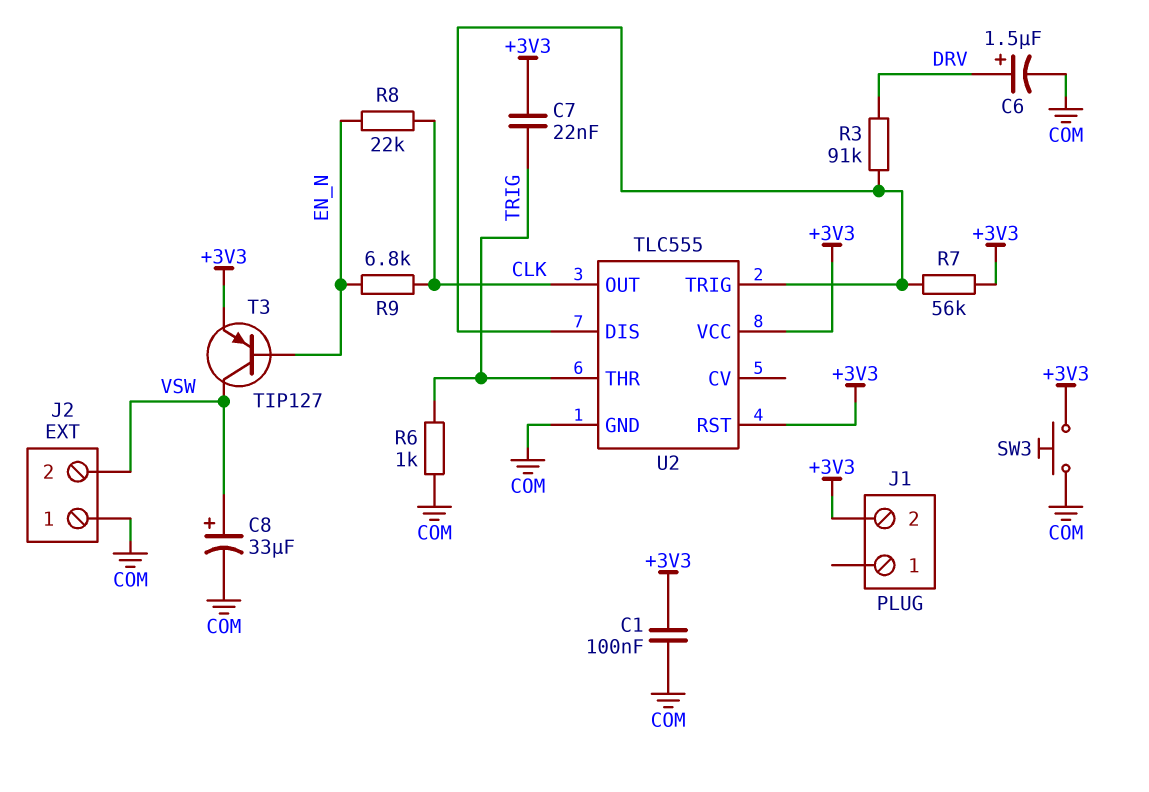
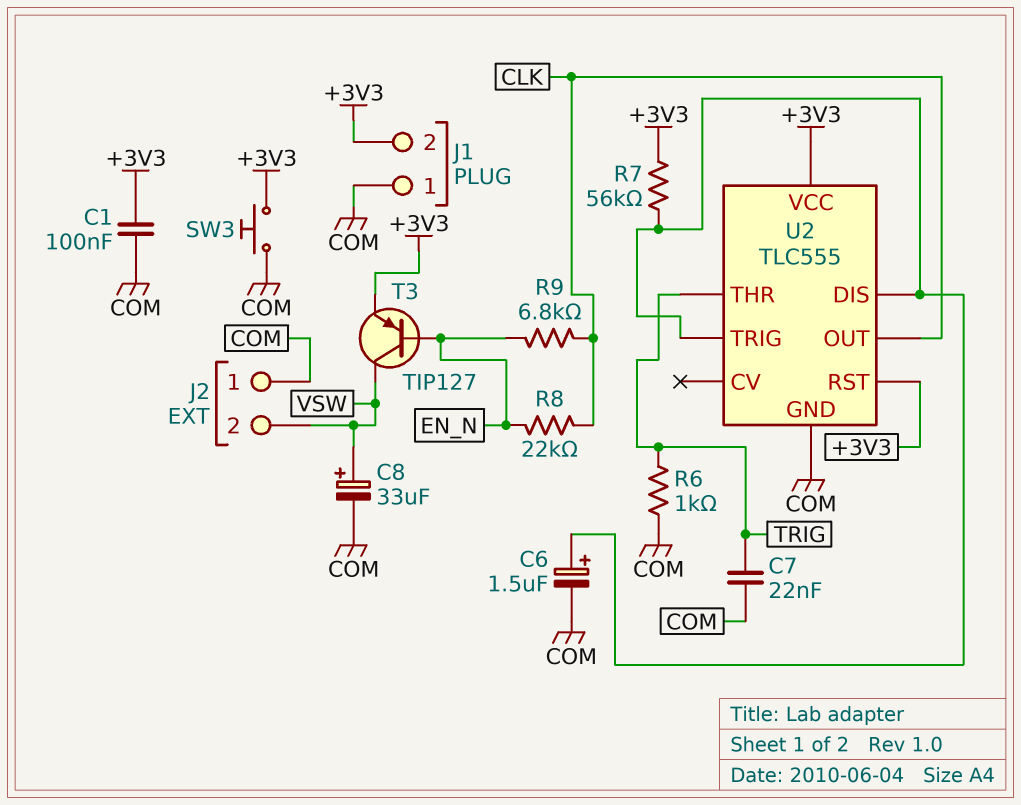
C6: 1.5uF (plus DRV, minus COM) -> 1.5uF (plus U2/DIS, minus COM)
C7: 22nF (+3V3, TRIG) -> 22nF (COM, TRIG)
J1 pin 1: none -> COM
R3: 91k (DRV, U2/DIS) -> none

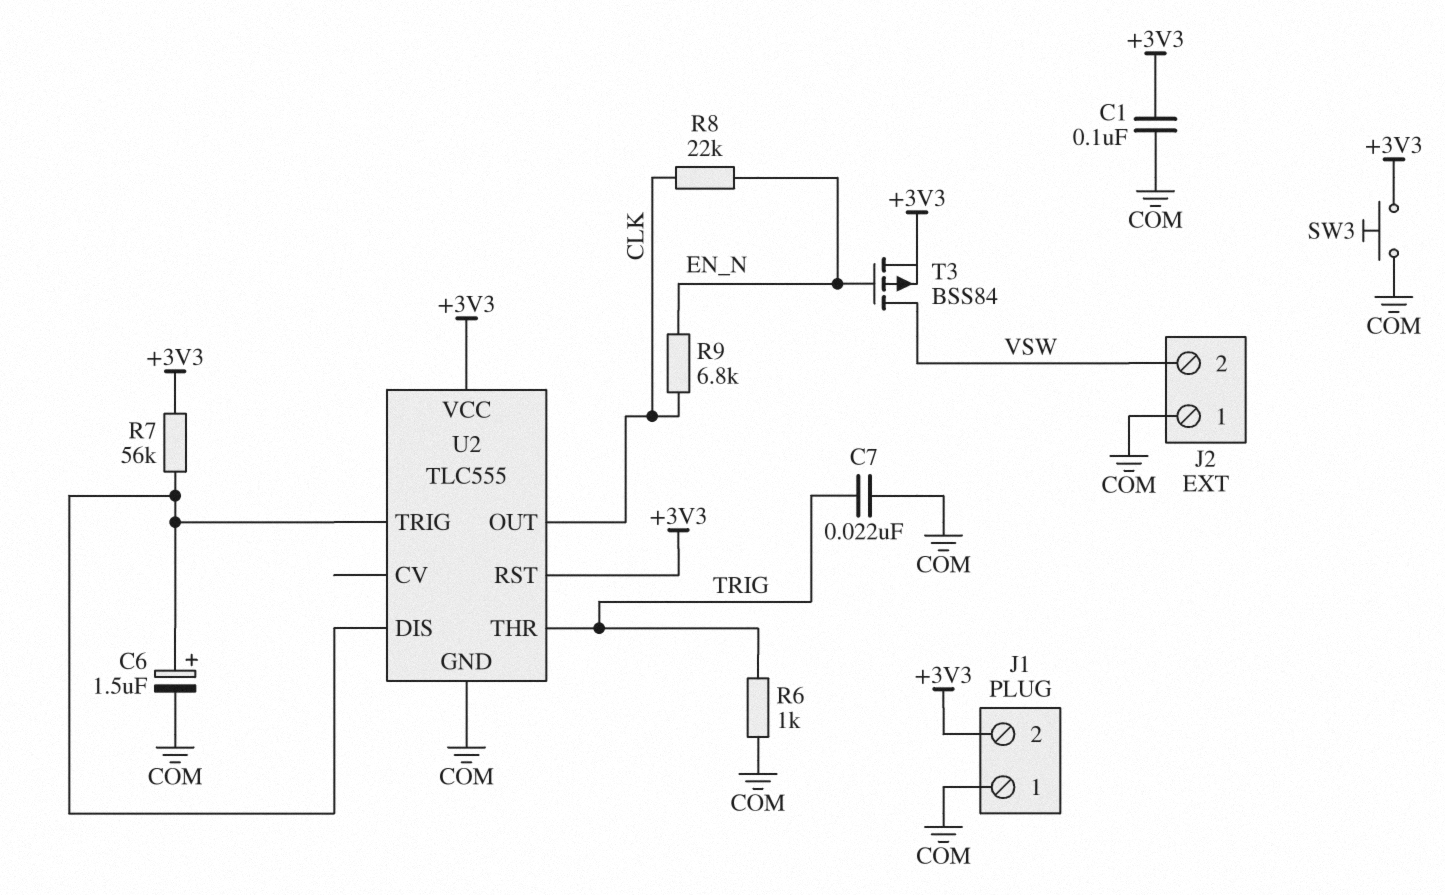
C8: 33uF (plus VSW, minus COM) -> none
T3: PNP TIP127 (B EN_N, C VSW, E +3V3) -> PMOS BSS84 (G EN_N, D VSW, S +3V3)

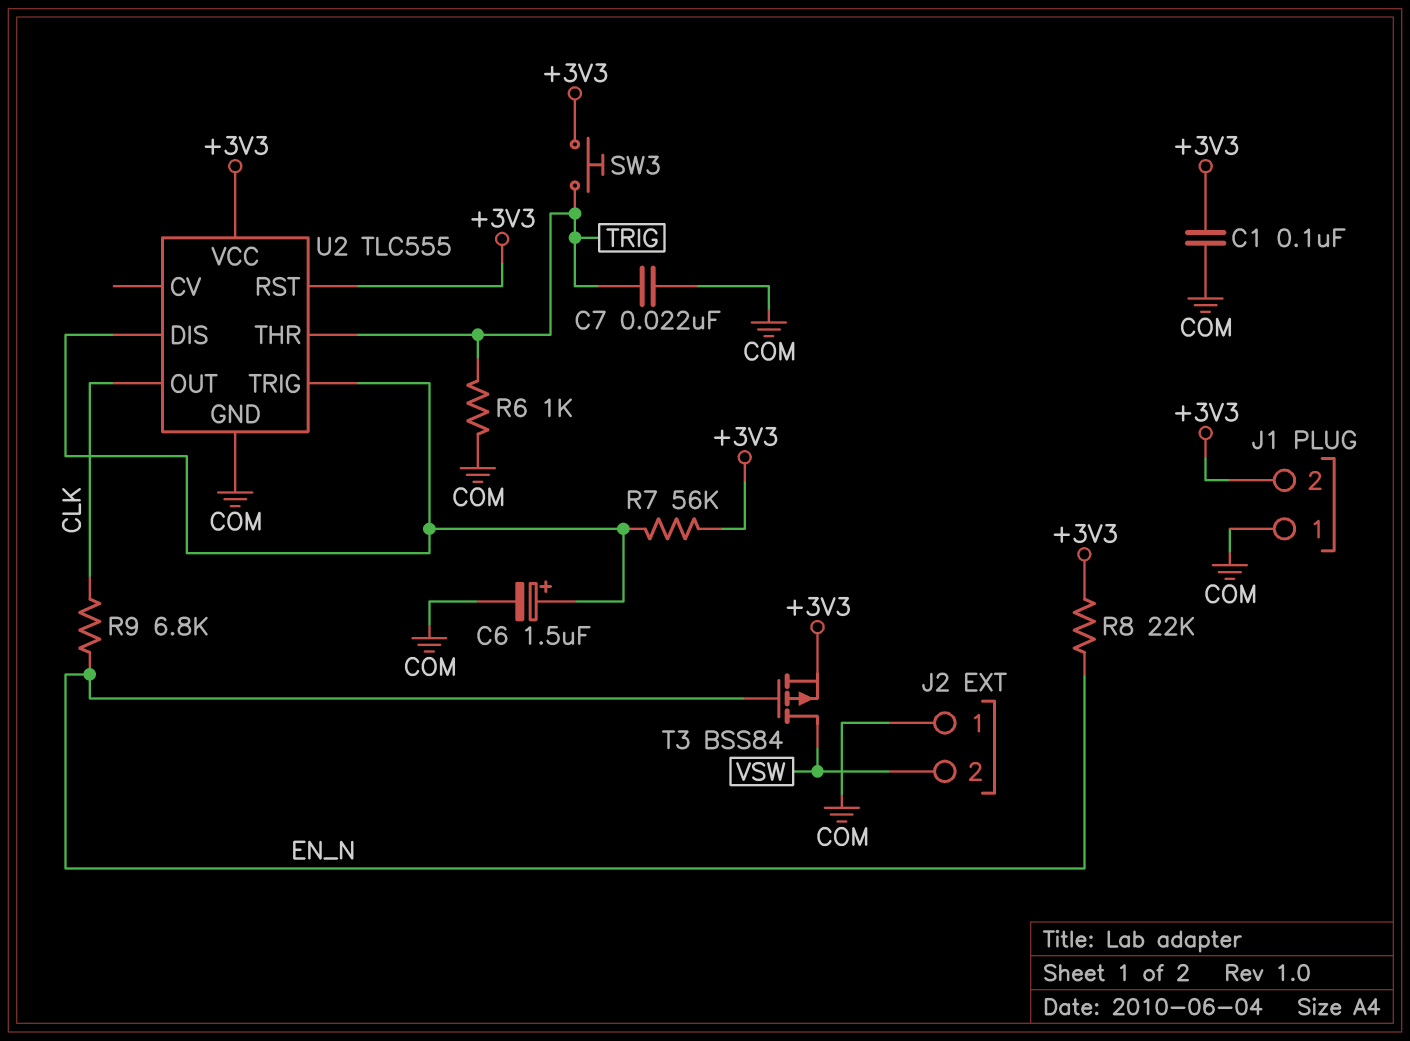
R8: 22k (CLK, EN_N) -> 22k (+3V3, EN_N)
SW3: button (+3V3, COM) -> button (+3V3, TRIG)

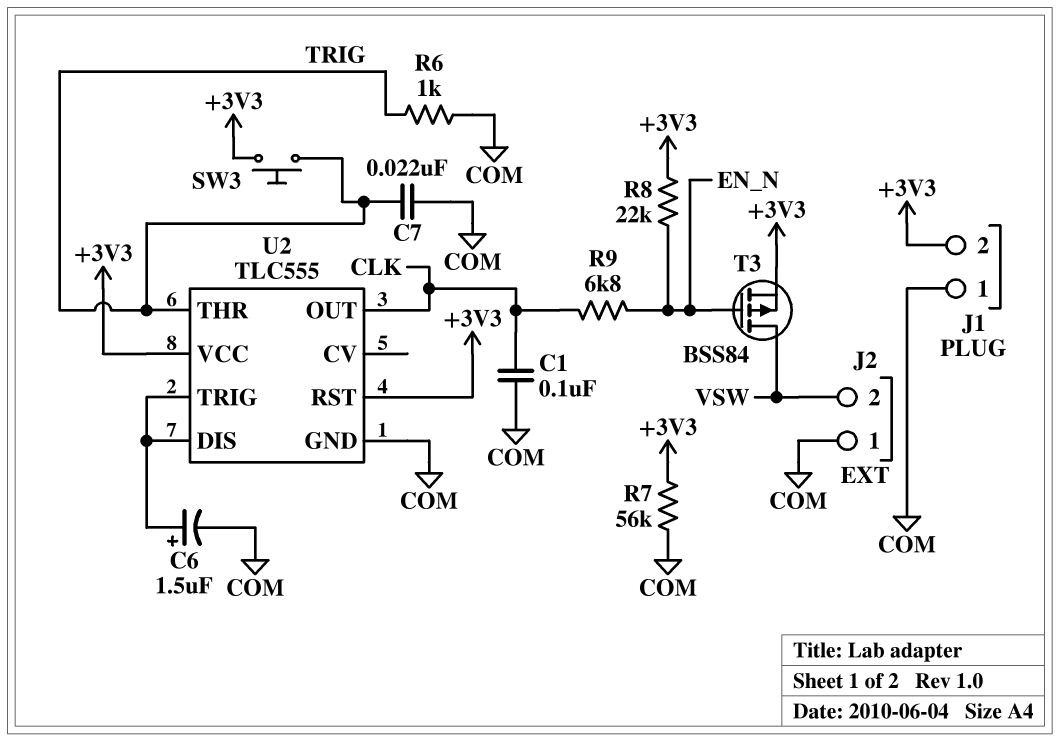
C1: 100nF (+3V3, COM) -> 100nF (CLK, COM)
R7: 56k (+3V3, U2/DIS) -> 56k (+3V3, COM)

